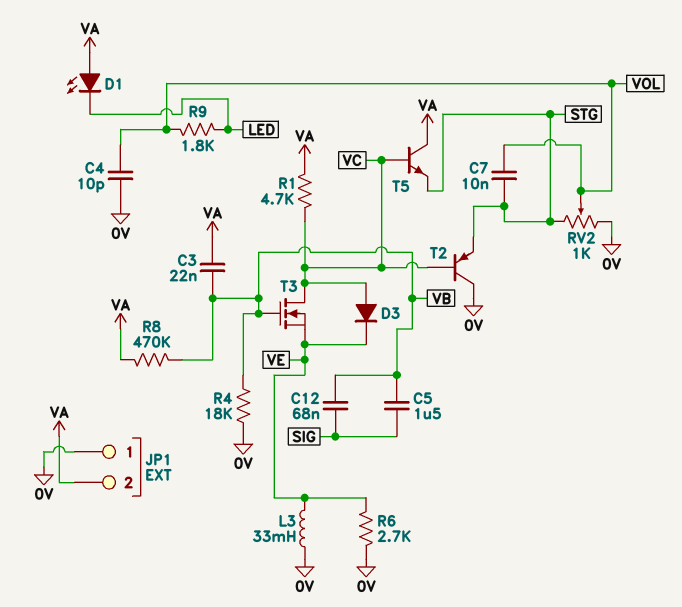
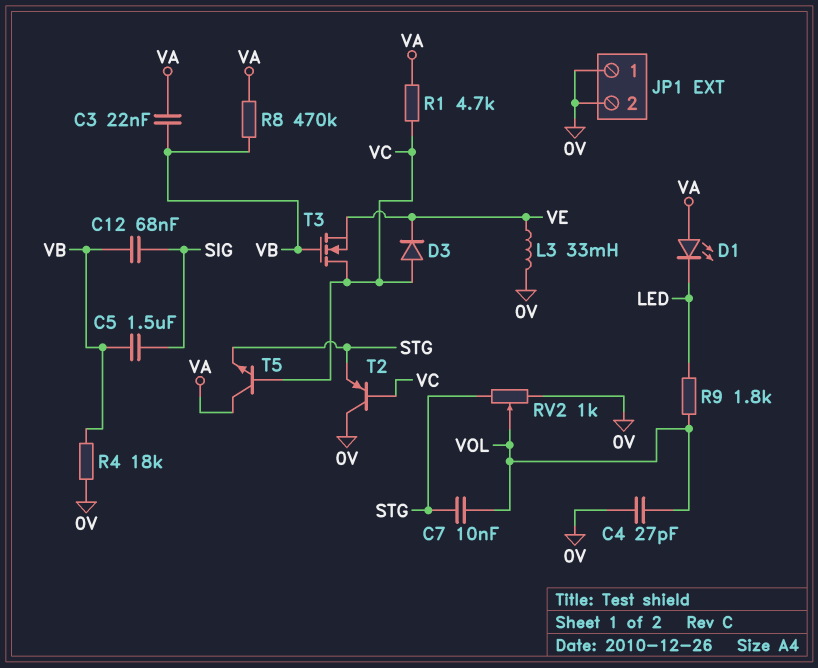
C4: 10pF (0V, VOL) -> 27pF (0V, VOL)
JP1 pin 2: VA -> 0V
R6: 2.7k (0V, VE) -> none

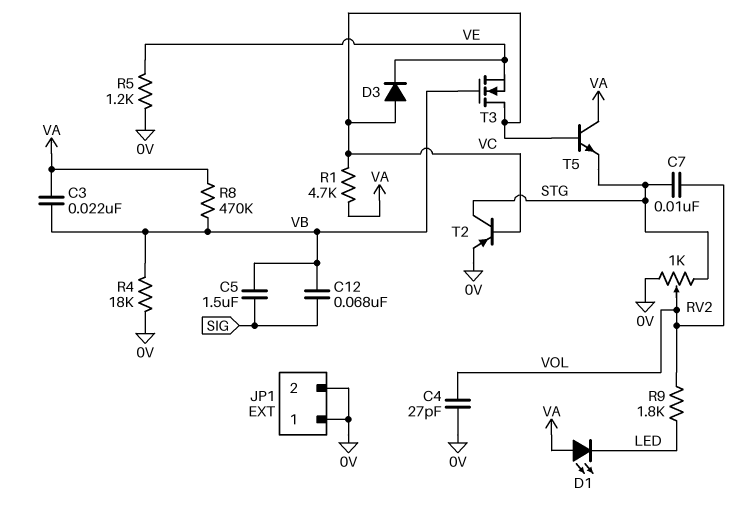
L3: 33mH (0V, VE) -> none
R5: none -> 1.2k (0V, VE)
T2: PNP (B VC, C 0V, E STG) -> PNP (B VC, C STG, E 0V)

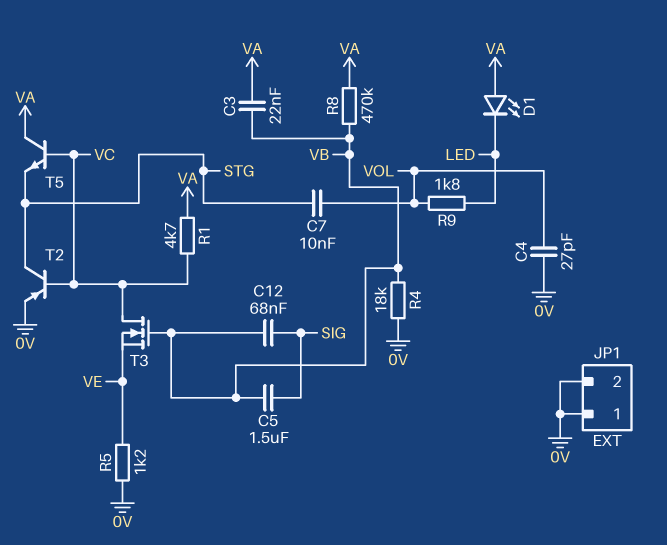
D3: diode (A VC, K VE) -> none
RV2: 1k (0V, STG, wiper VOL) -> none

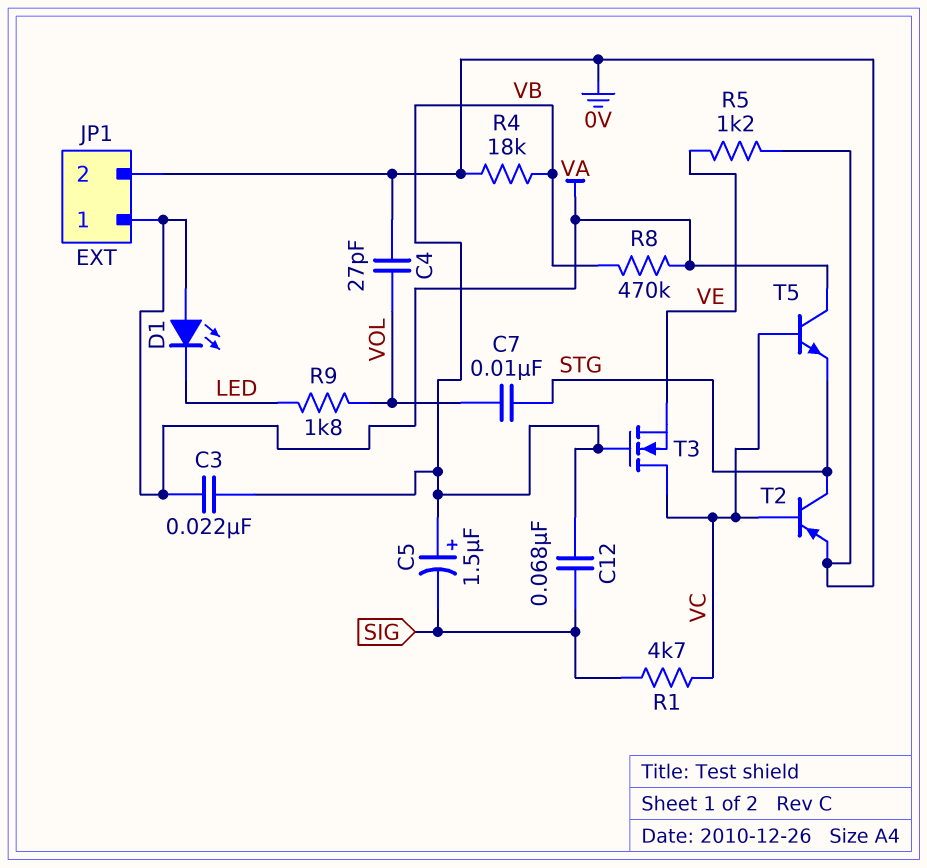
C5: 1.5uF (SIG, VB) -> 1.5uF (plus VB, minus SIG)
JP1 pin 1: 0V -> VA
R1: 4.7k (VA, VC) -> 4.7k (SIG, VC)

